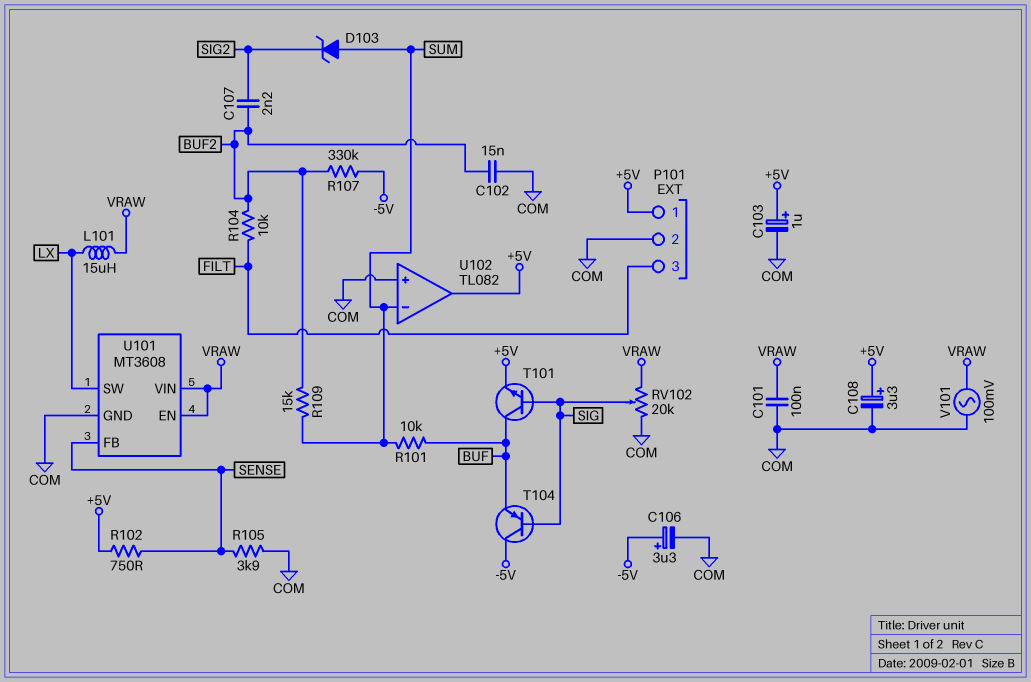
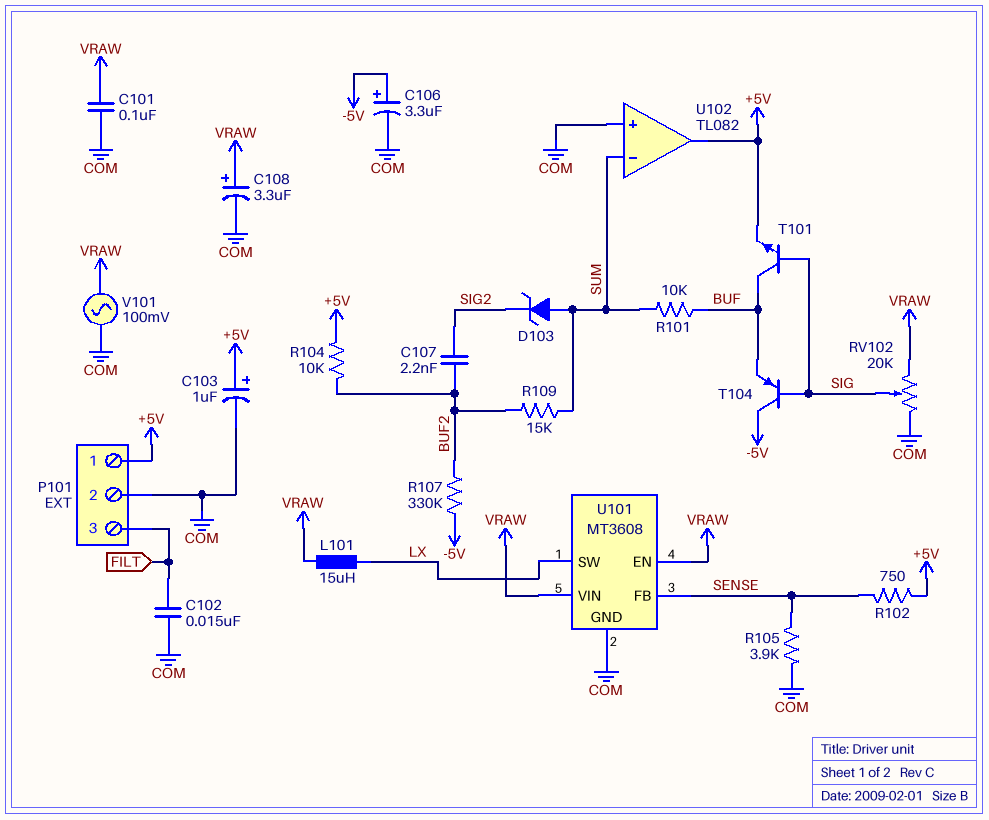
C102: 15nF (BUF2, COM) -> 15nF (COM, FILT)
C108: 3.3uF (plus +5V, minus COM) -> 3.3uF (plus VRAW, minus COM)
R104: 10k (BUF2, FILT) -> 10k (+5V, BUF2)

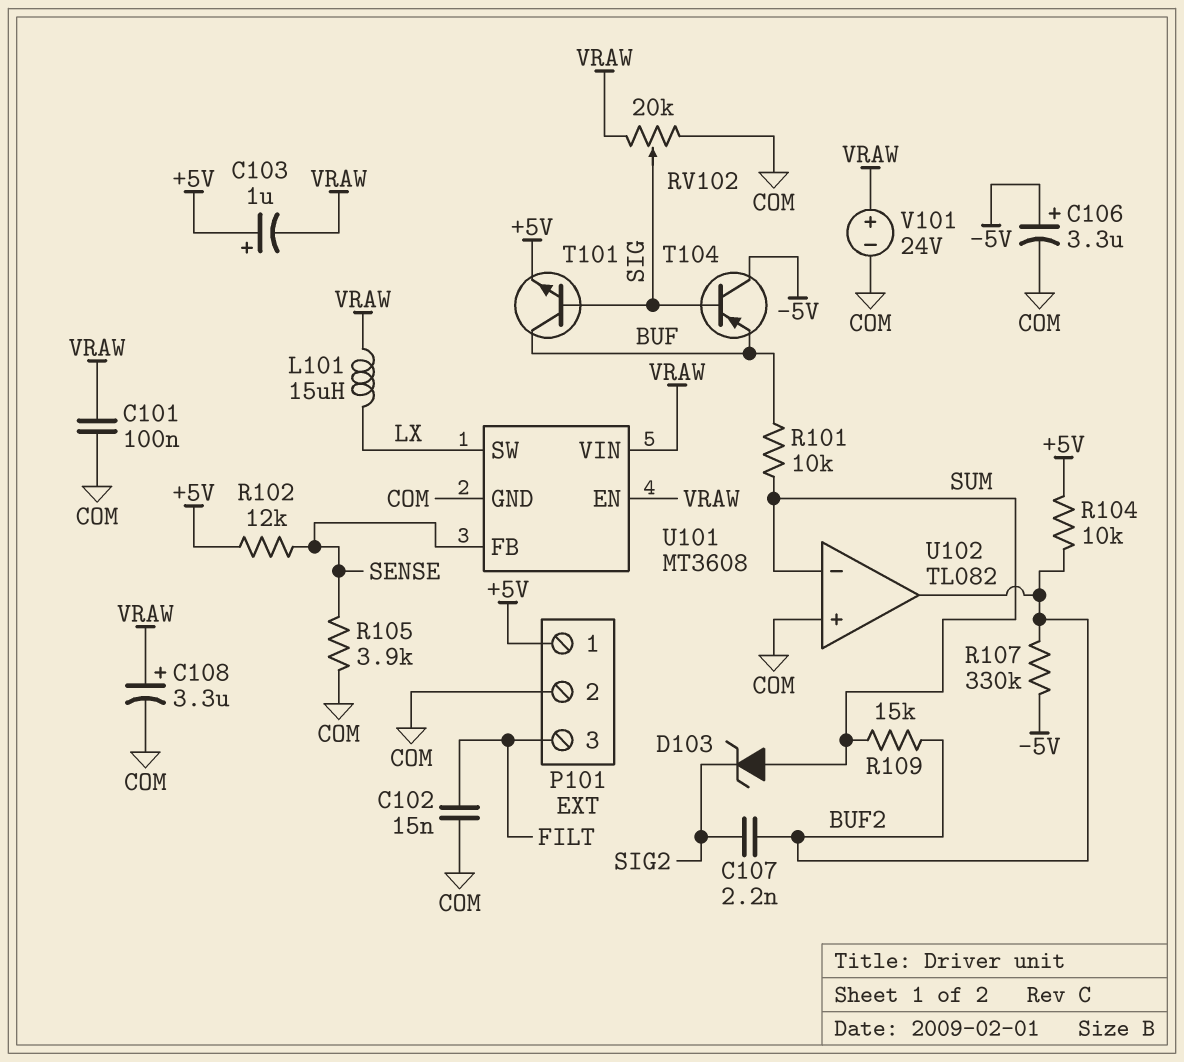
C103: 1uF (plus +5V, minus COM) -> 1uF (plus +5V, minus VRAW)
R102: 750 (+5V, SENSE) -> 12k (+5V, SENSE)
U102 pin out: +5V -> BUF2
V101: AC 100mV (COM, VRAW) -> 24V (plus VRAW, minus COM)

